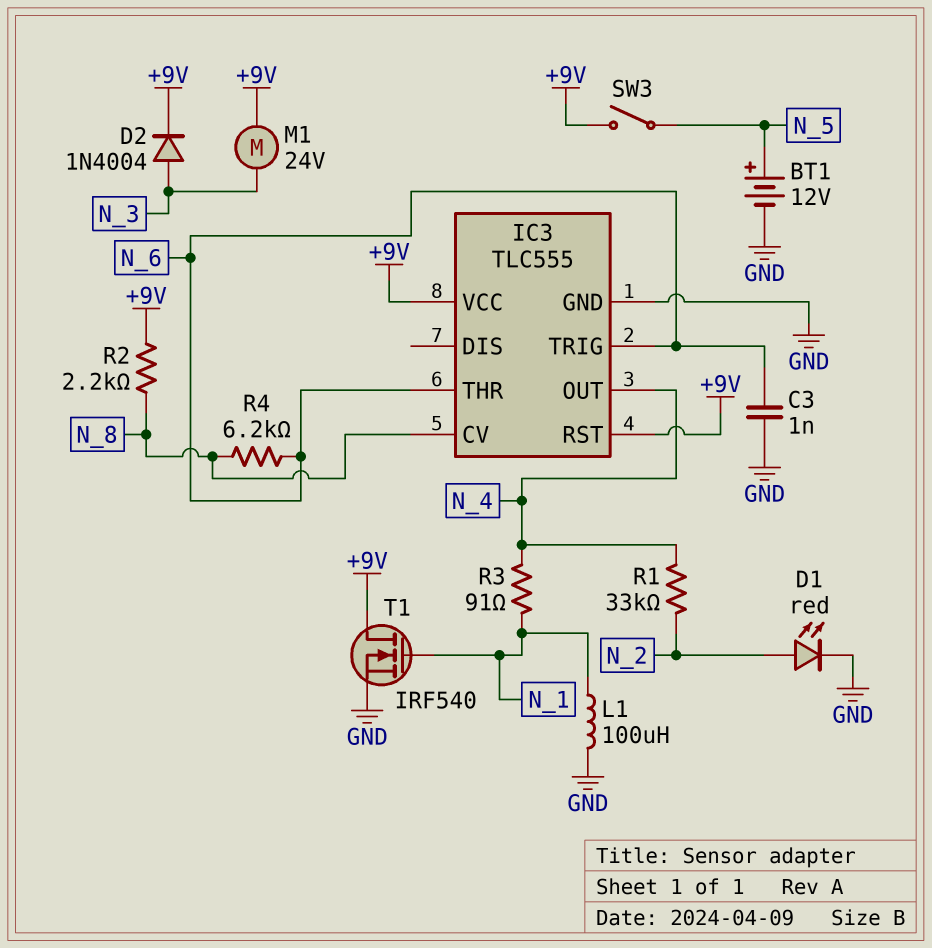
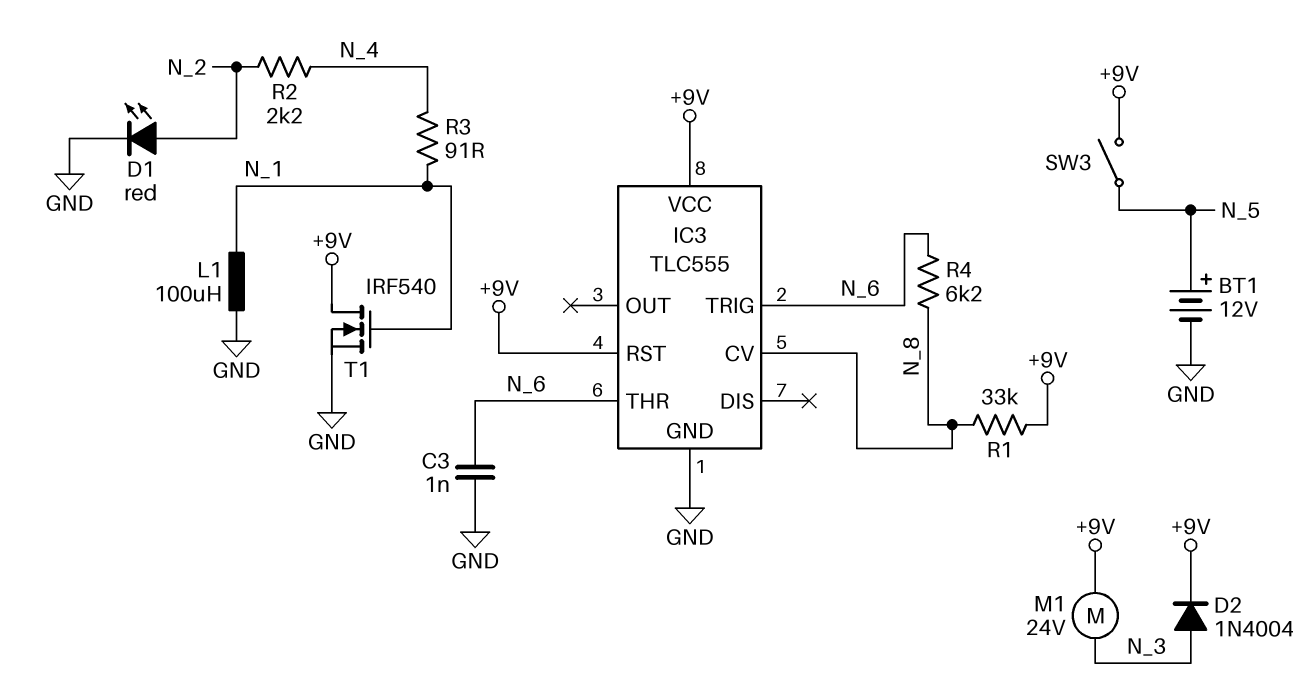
IC3 pin OUT: N_4 -> none
R1: 33k (N_2, N_4) -> 33k (+9V, N_8)
R2: 2.2k (+9V, N_8) -> 2.2k (N_2, N_4)

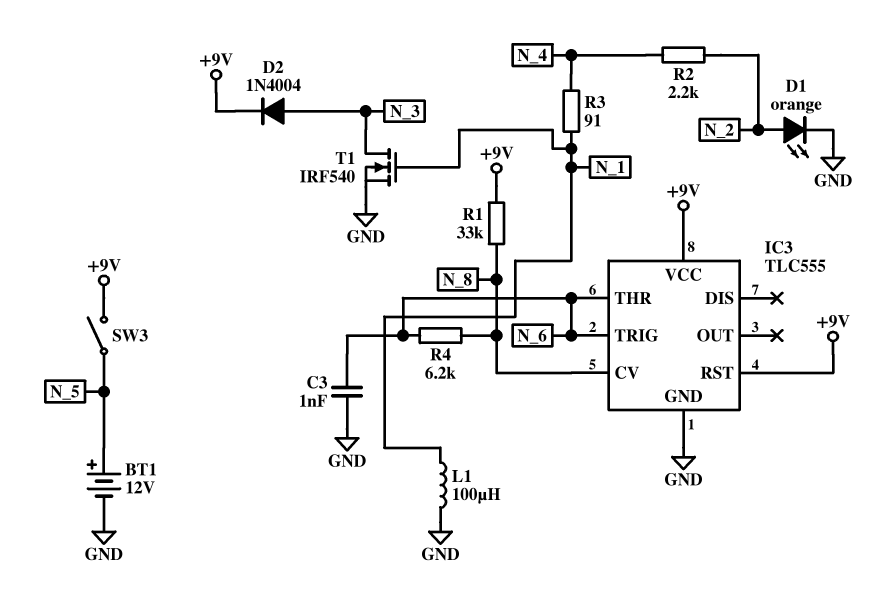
D1: LED red (A N_2, K GND) -> LED orange (A N_2, K GND)
M1: motor 24V (+9V, N_3) -> none
T1: NMOS IRF540 (G N_1, D +9V, S GND) -> NMOS IRF540 (G N_1, D N_3, S GND)

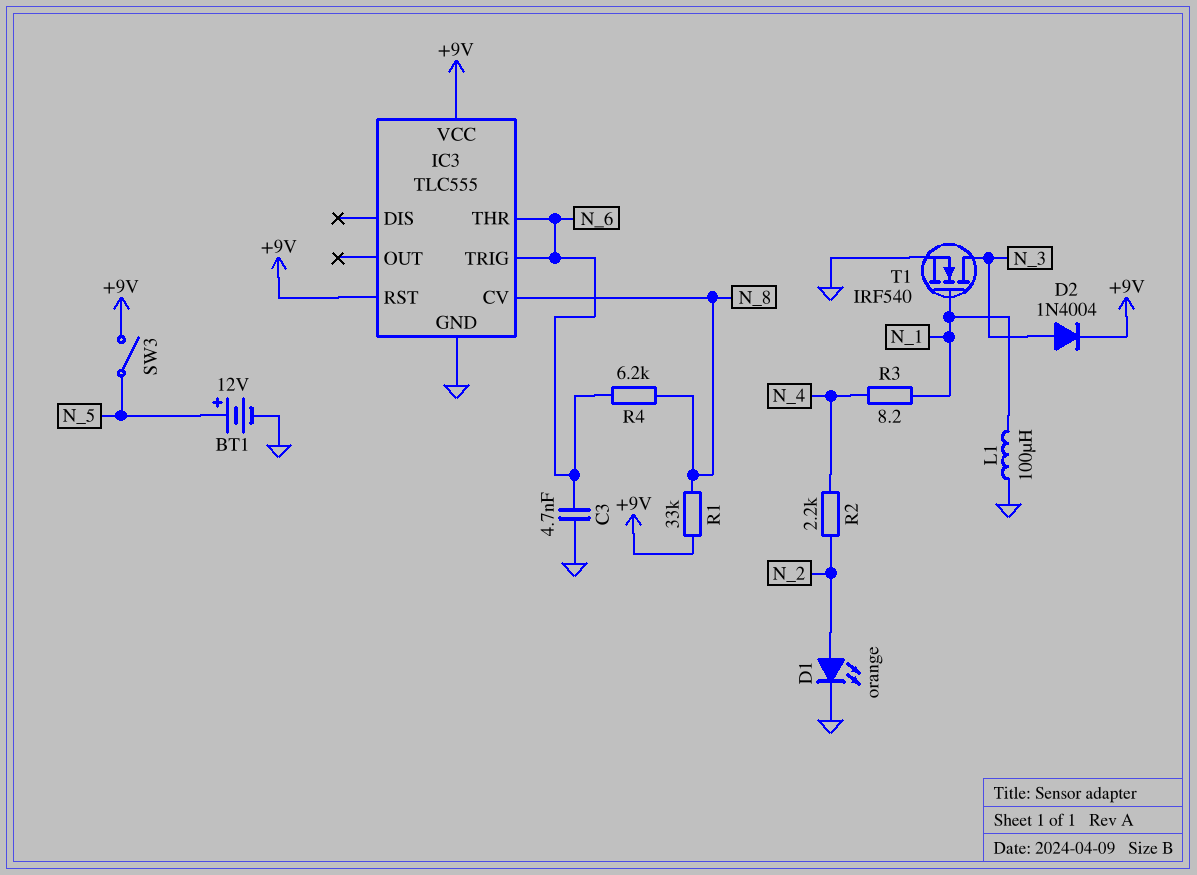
C3: 1nF (GND, N_6) -> 4.7nF (GND, N_6)
R3: 91 (N_1, N_4) -> 8.2 (N_1, N_4)

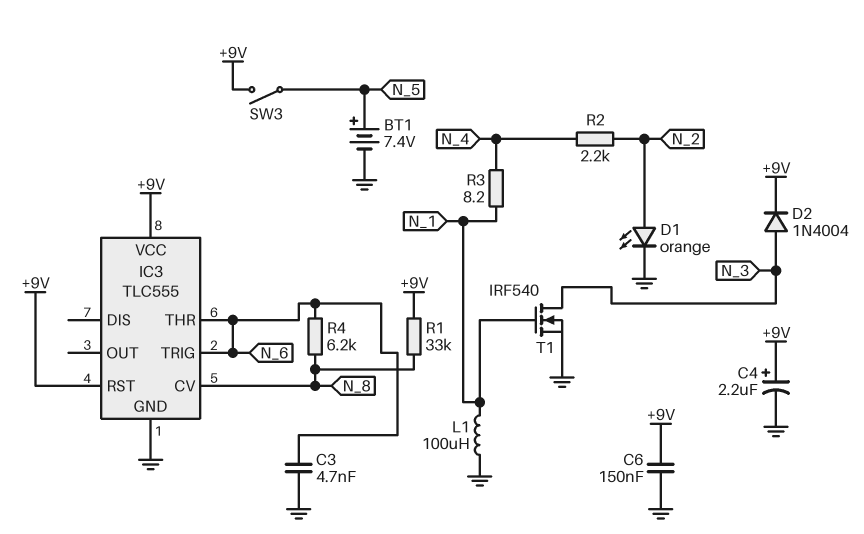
BT1: 12V (plus N_5, minus GND) -> 7.4V (plus N_5, minus GND)
C4: none -> 2.2uF (plus +9V, minus GND)
C6: none -> 150nF (+9V, GND)

